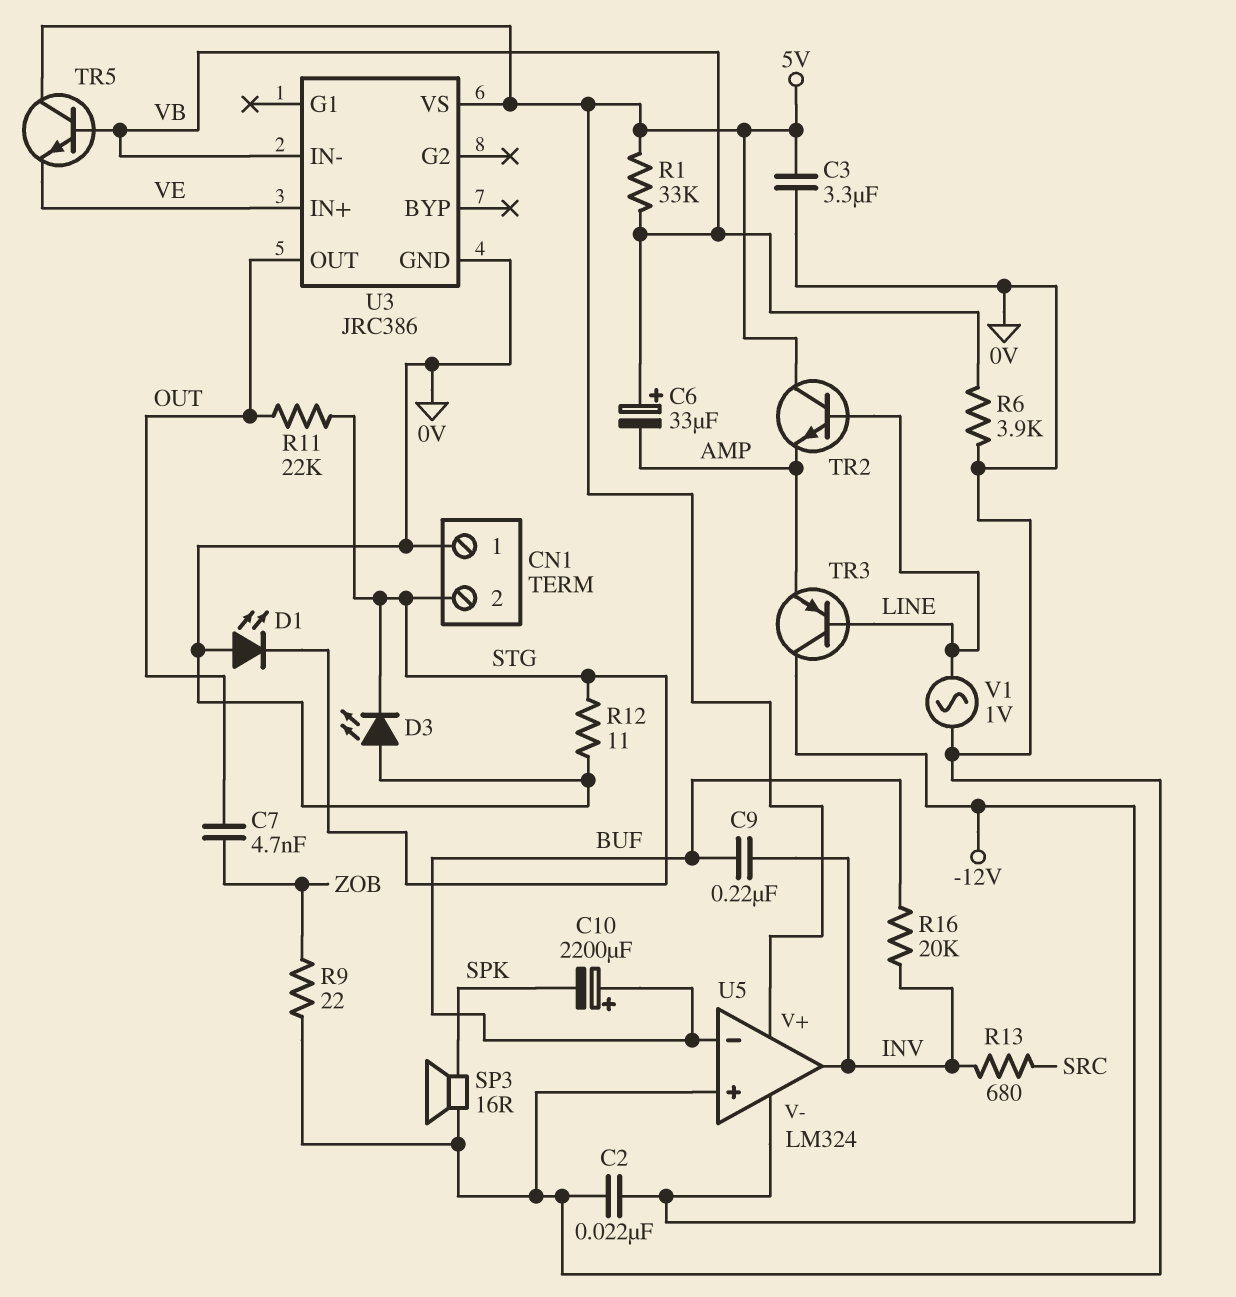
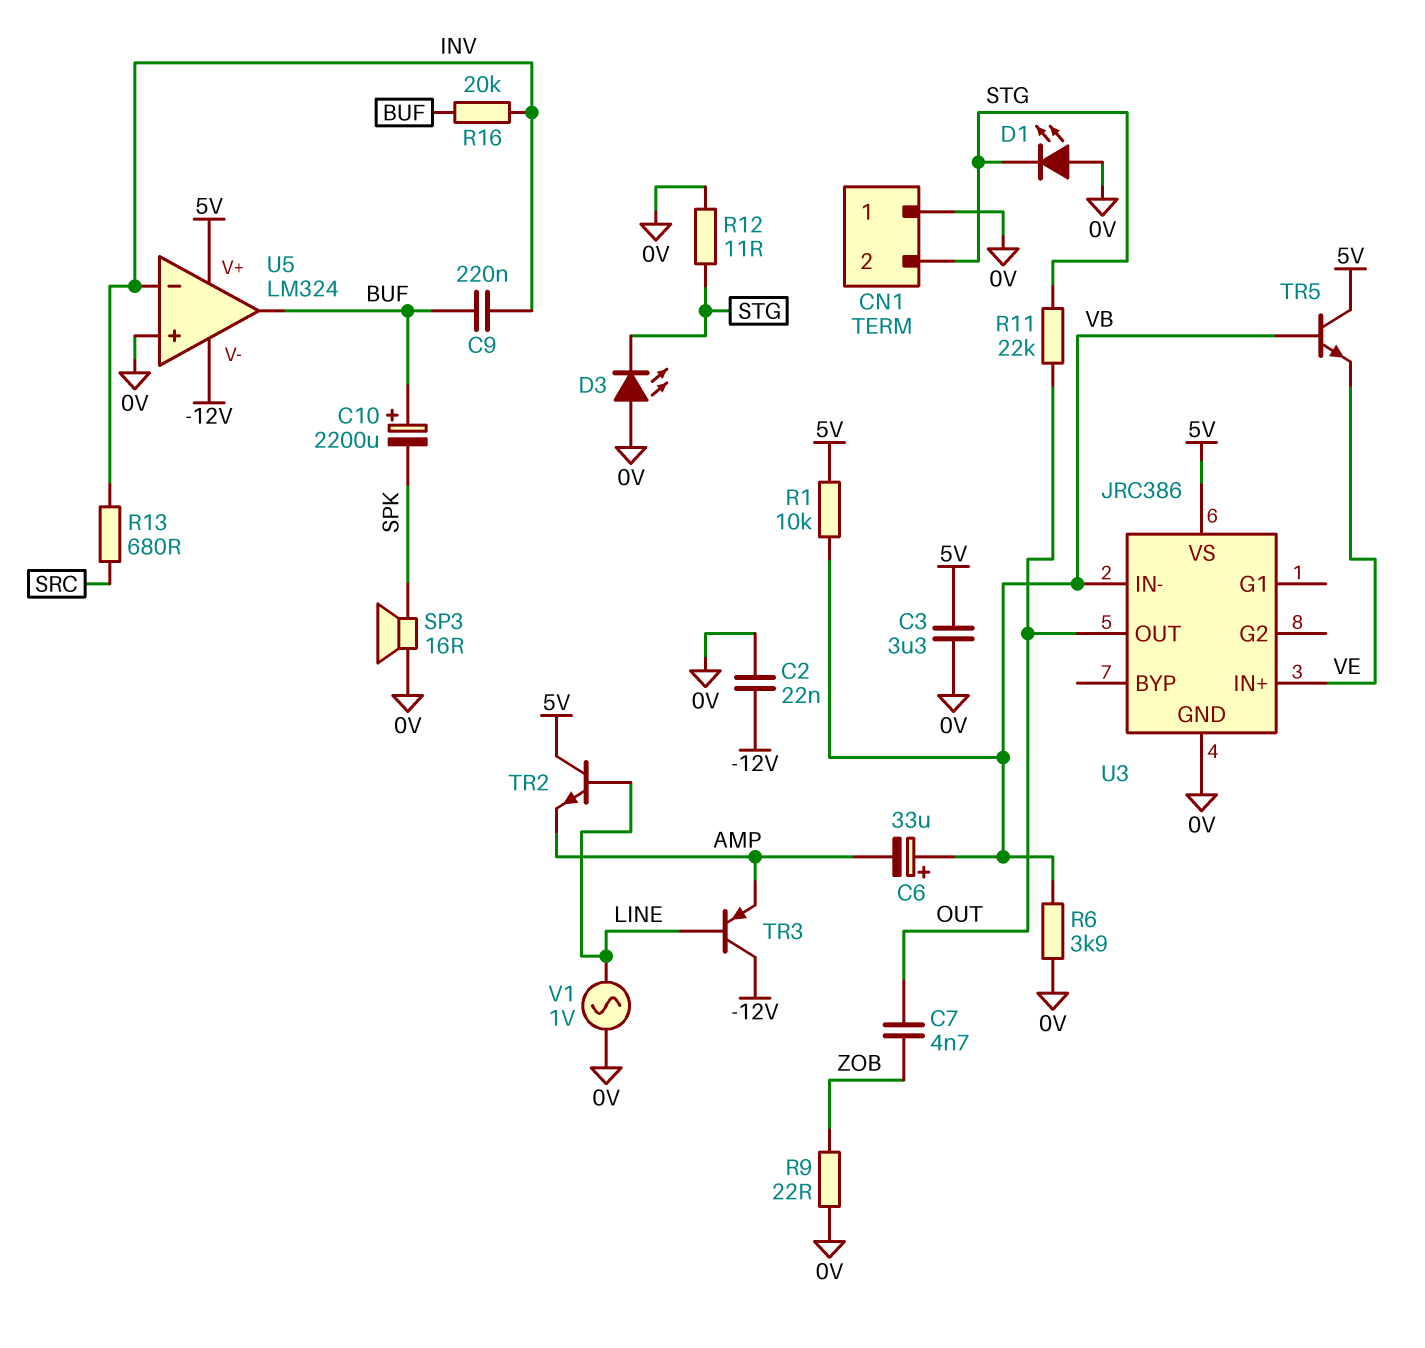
R1: 33k (5V, VB) -> 10k (5V, VB)
U5 pin in-: BUF -> INV
U5 pin out: INV -> BUF

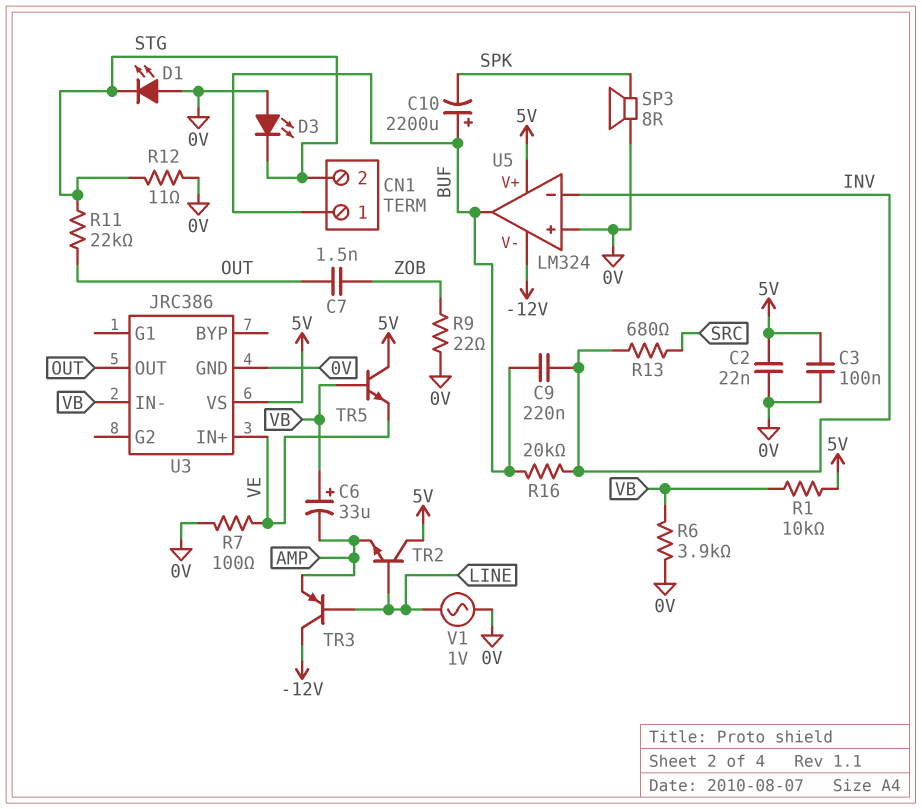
C2: 22nF (-12V, 0V) -> 22nF (0V, 5V)
C3: 3.3uF (0V, 5V) -> 100nF (0V, 5V)
C7: 4.7nF (OUT, ZOB) -> 1.5nF (OUT, ZOB)
CN1 pin 1: 0V -> BUF
R7: none -> 100 (0V, VE)
SP3: speaker 16R (0V, SPK) -> speaker 8R (0V, SPK)

